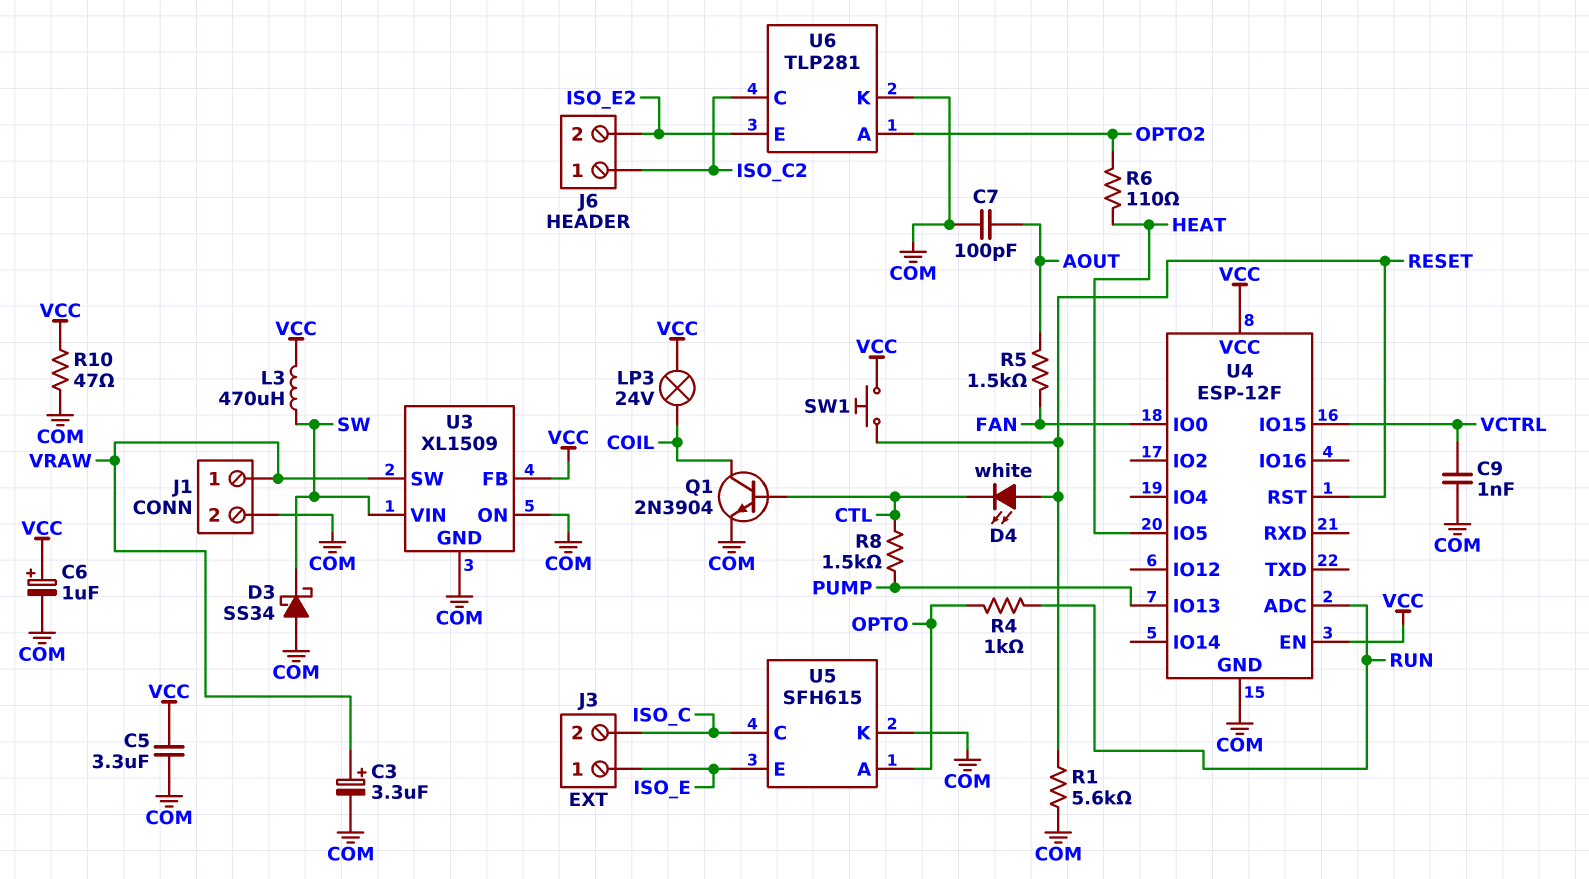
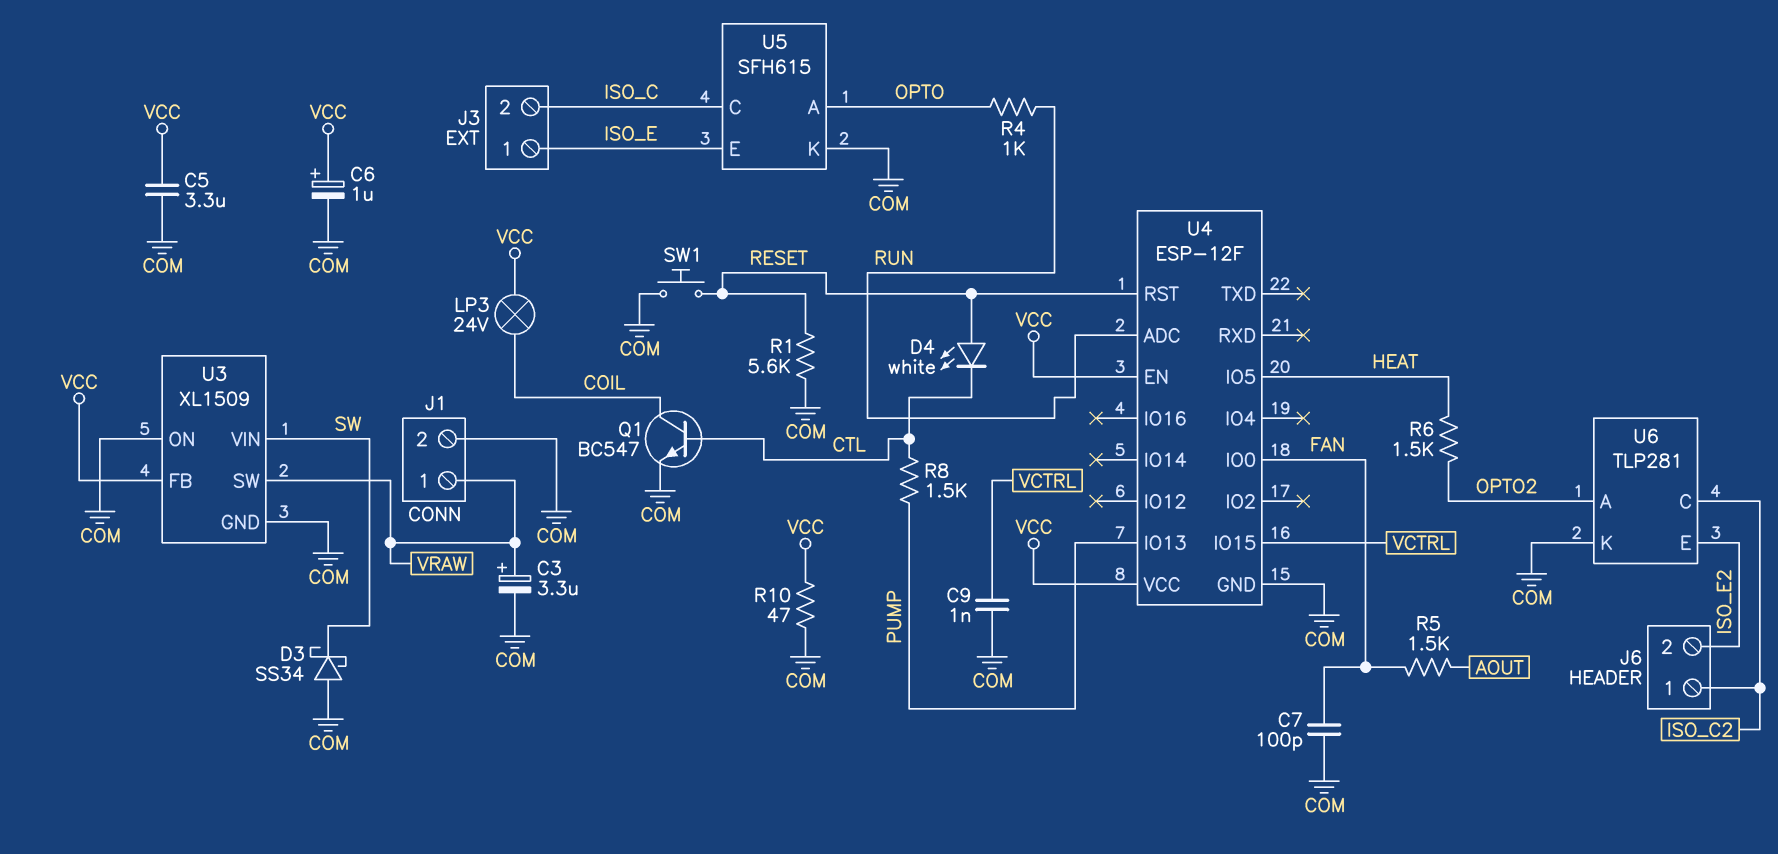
C7: 100pF (AOUT, COM) -> 100pF (COM, FAN)
L3: 470uH (SW, VCC) -> none
Q1: NPN 2N3904 (B CTL, C COIL, E COM) -> NPN BC547 (B CTL, C COIL, E COM)
R6: 110 (HEAT, OPTO2) -> 1.5k (HEAT, OPTO2)
SW1: button (RESET, VCC) -> button (COM, RESET)

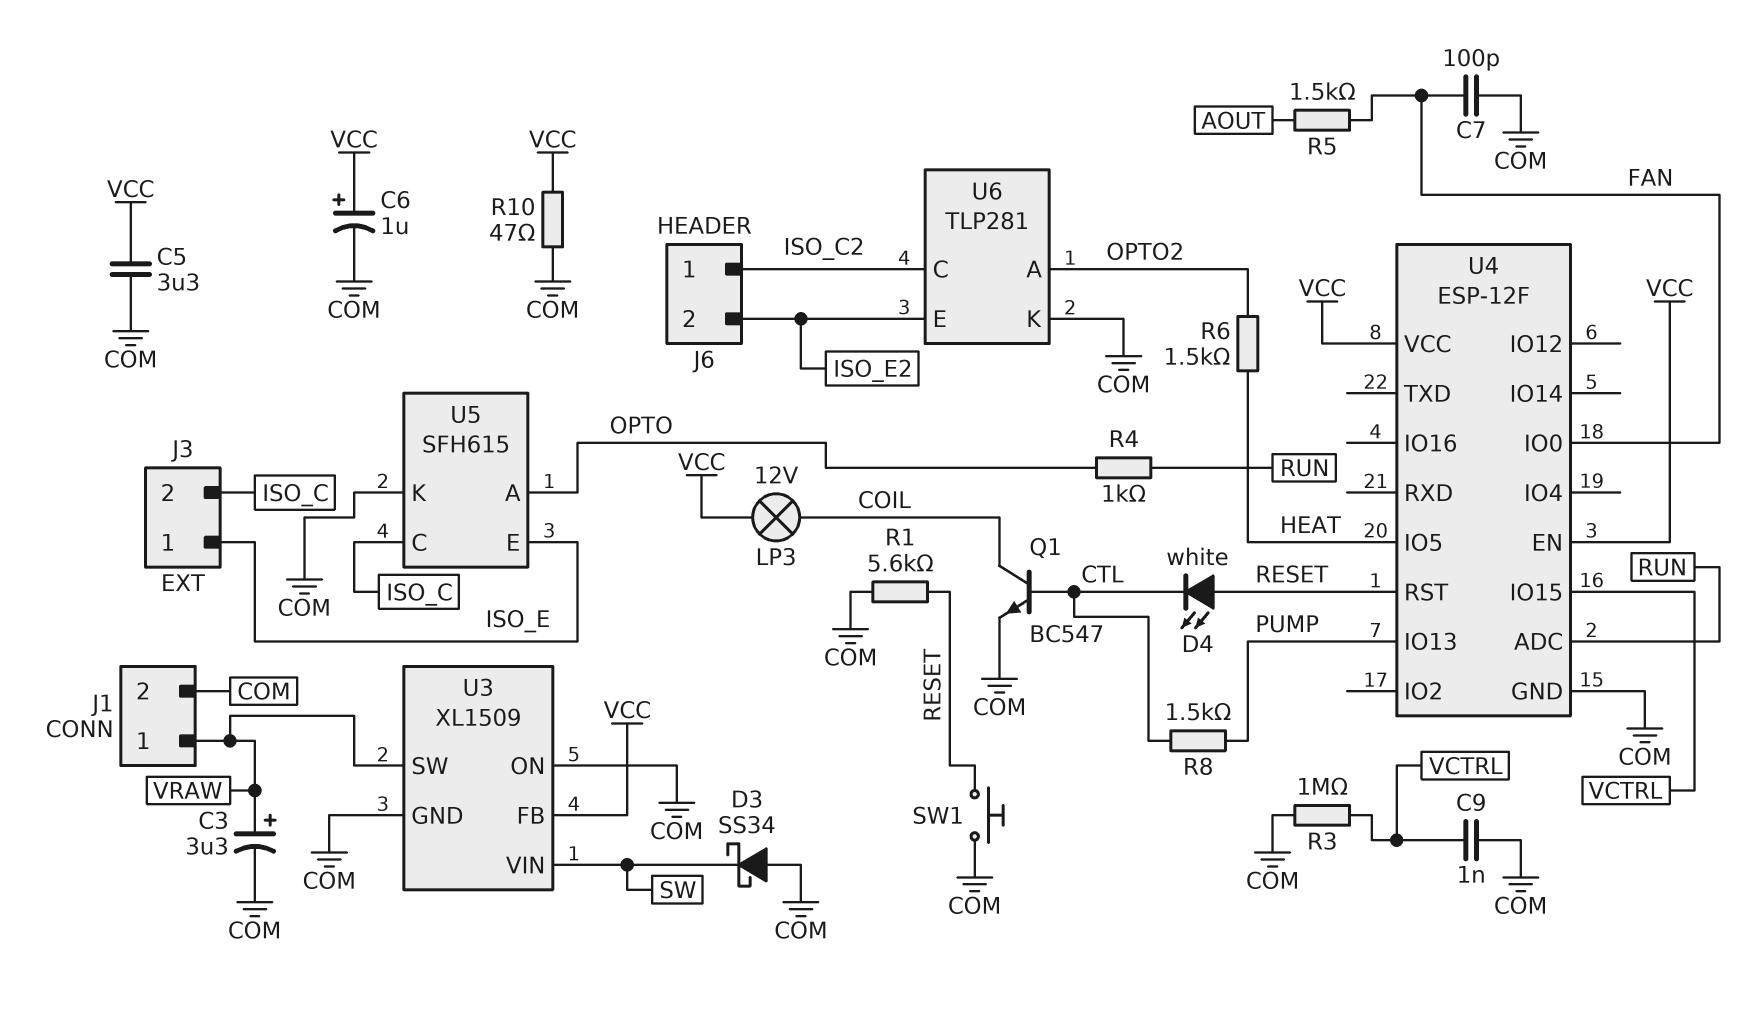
LP3: lamp 24V (COIL, VCC) -> lamp 12V (COIL, VCC)
R3: none -> 1M (COM, VCTRL)

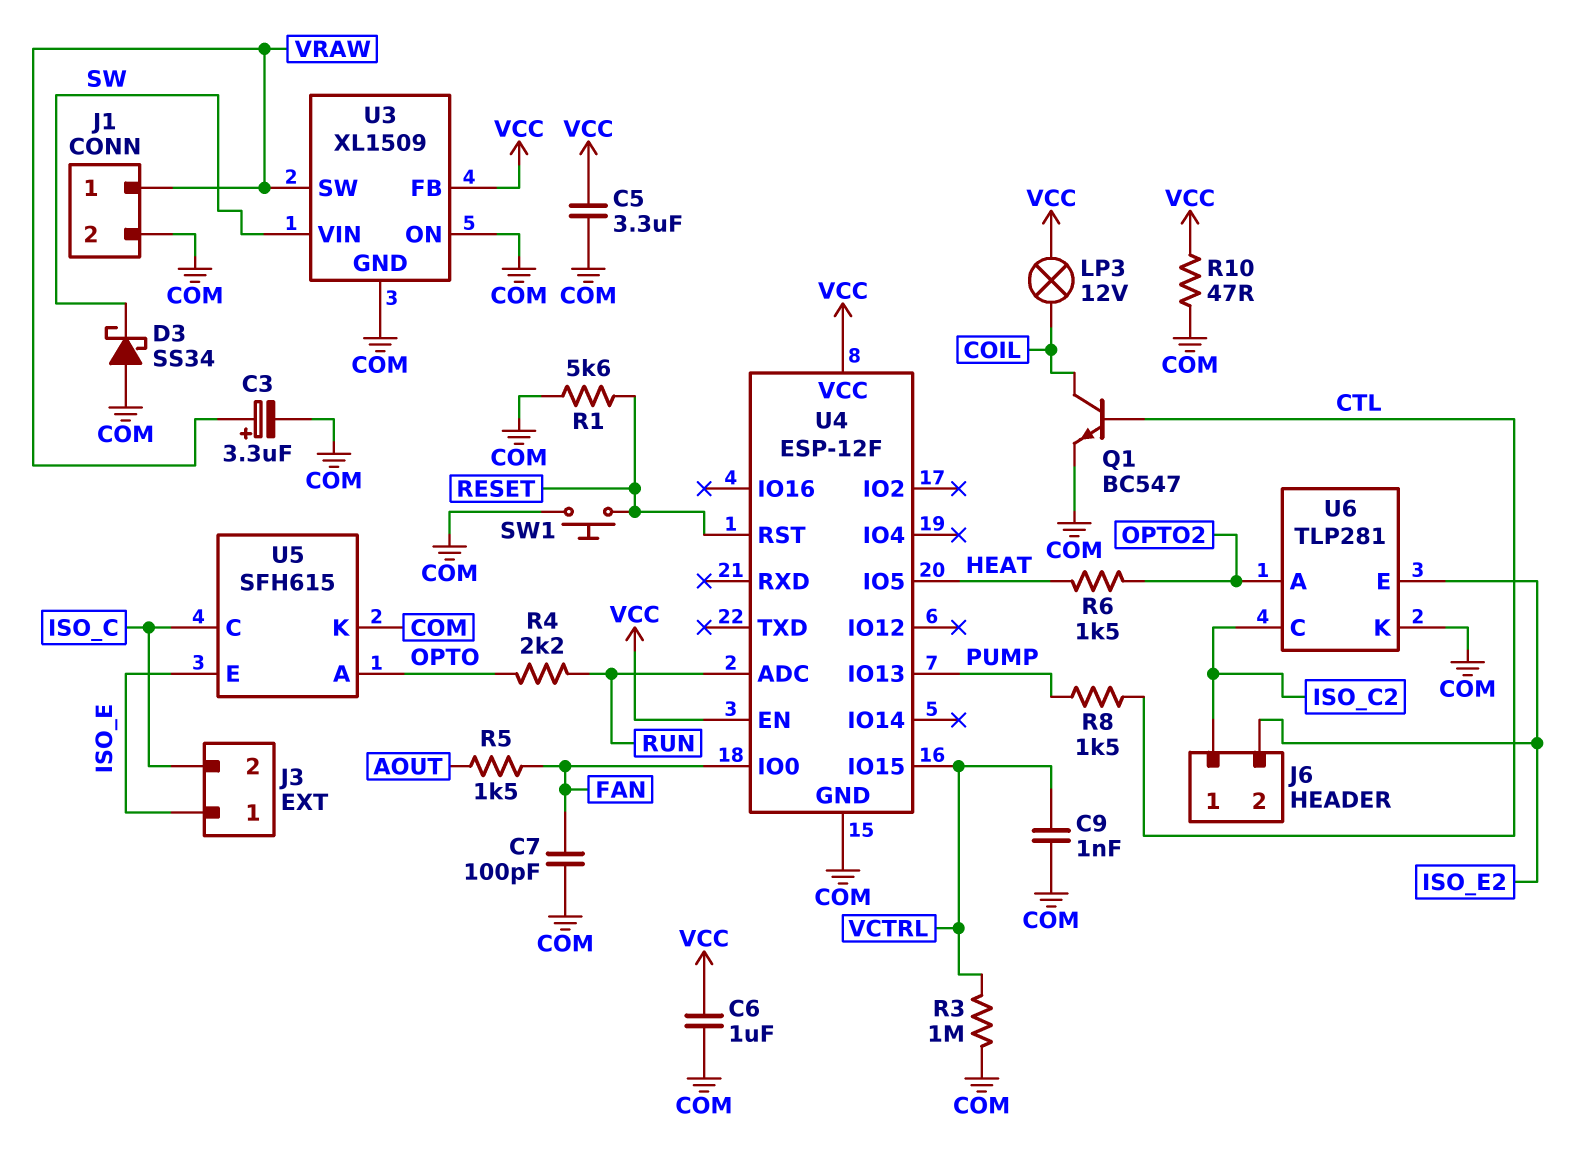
C6: 1uF (plus VCC, minus COM) -> 1uF (COM, VCC)
D4: LED white (A RESET, K CTL) -> none
R4: 1k (OPTO, RUN) -> 2.2k (OPTO, RUN)

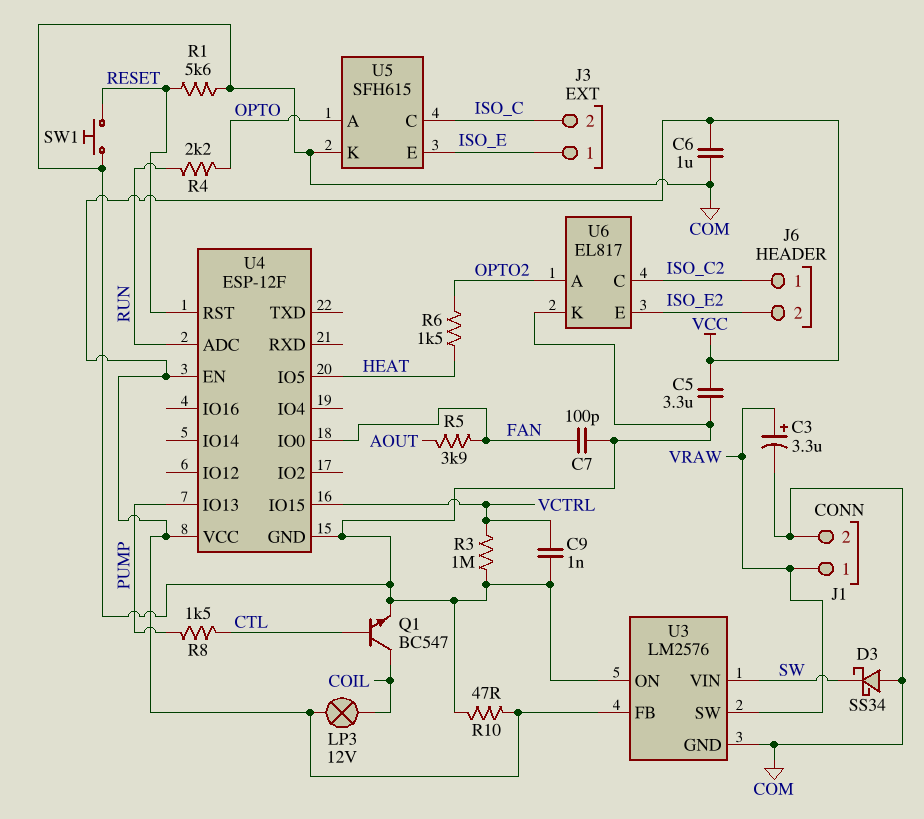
R5: 1.5k (AOUT, FAN) -> 3.9k (AOUT, FAN)
U3: XL1509 -> LM2576
U6: TLP281 -> EL817

